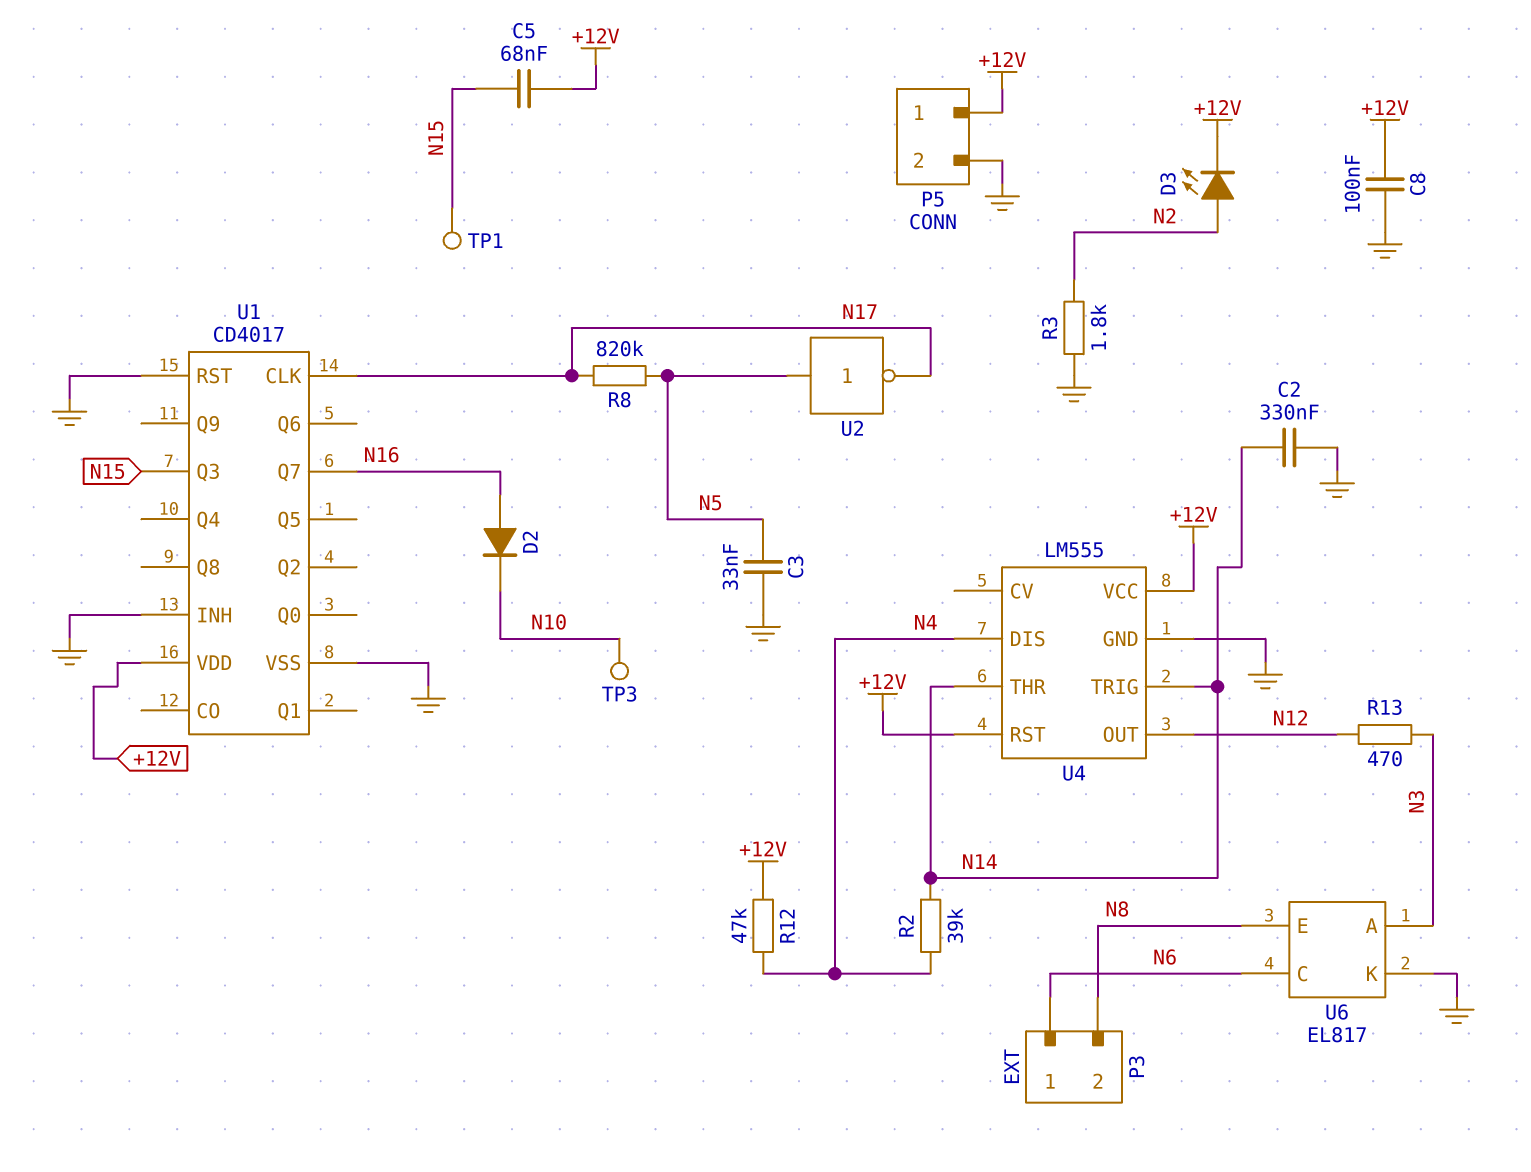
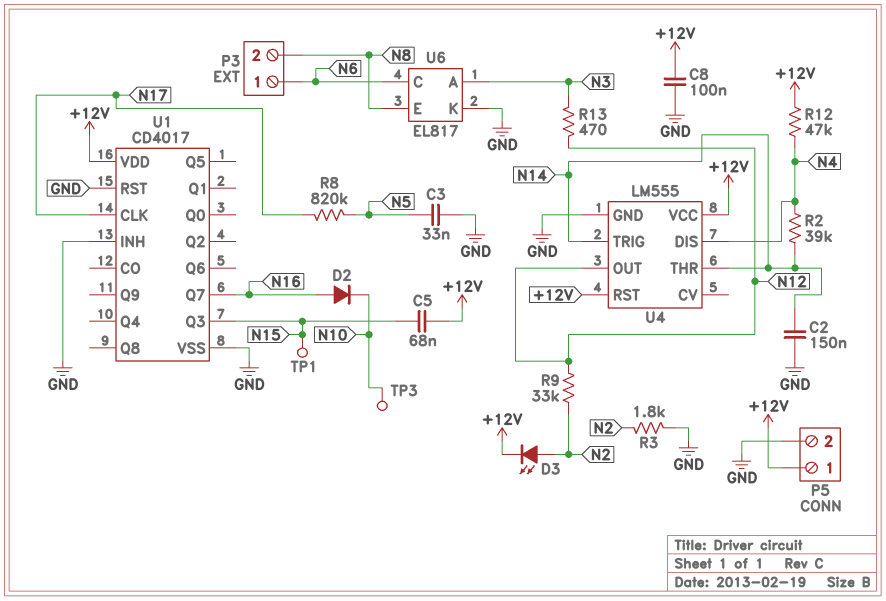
C2: 330nF (GND, N14) -> 150nF (GND, N14)
R9: none -> 33k (N2, N12)
U2: NOT (in N5, out N17) -> none

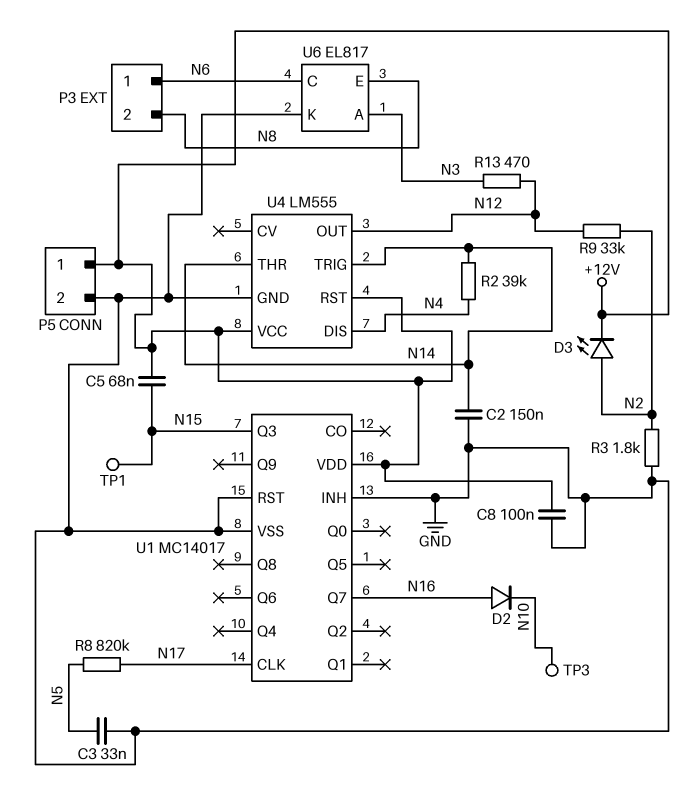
R12: 47k (+12V, N4) -> none
U1: CD4017 -> MC14017

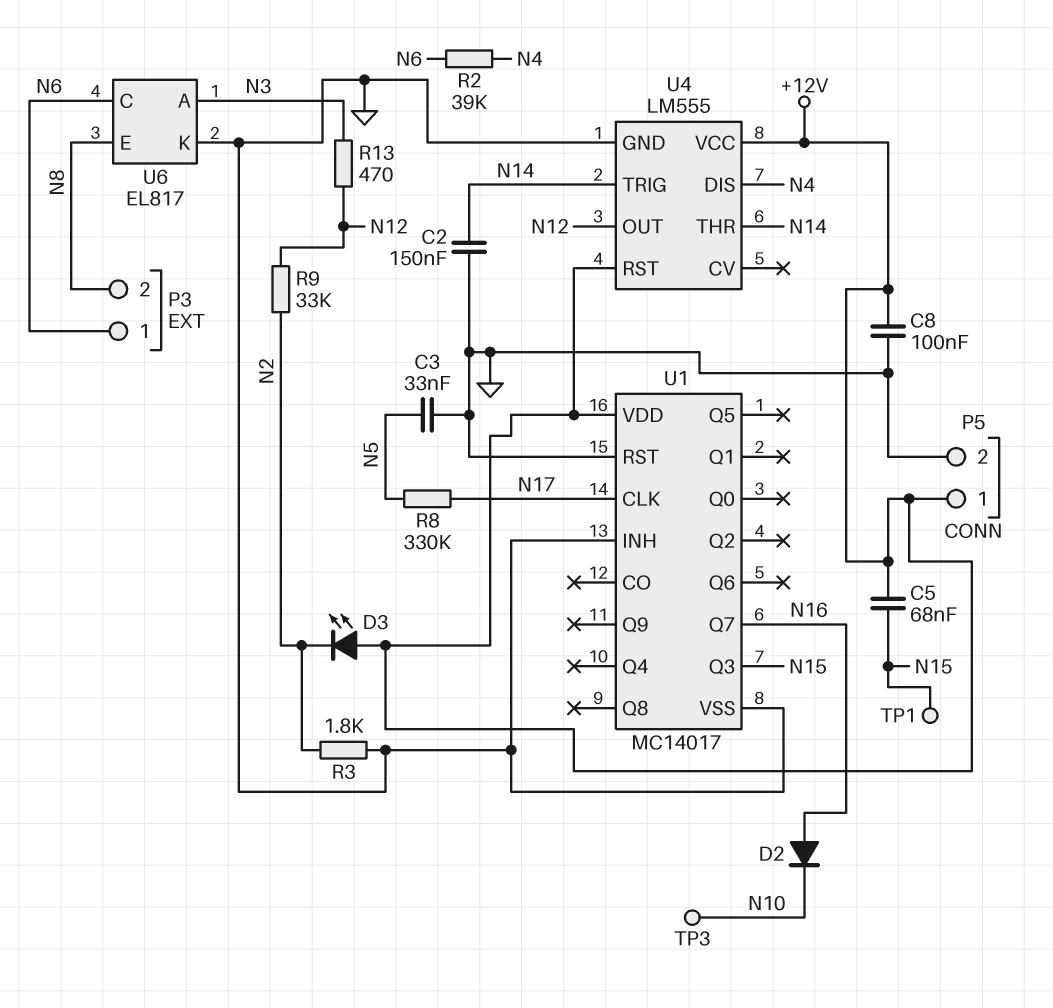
D3: LED (A N2, K +12V) -> LED (A +12V, K N2)
R2: 39k (N4, N14) -> 39k (N4, N6)
R8: 820k (N5, N17) -> 330k (N5, N17)

